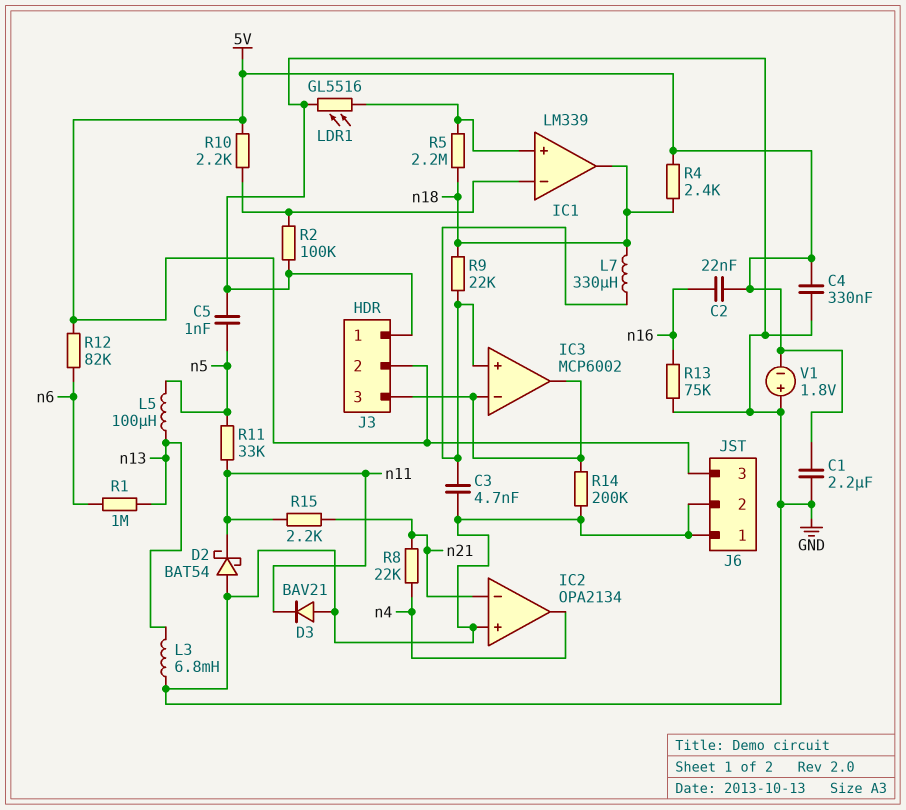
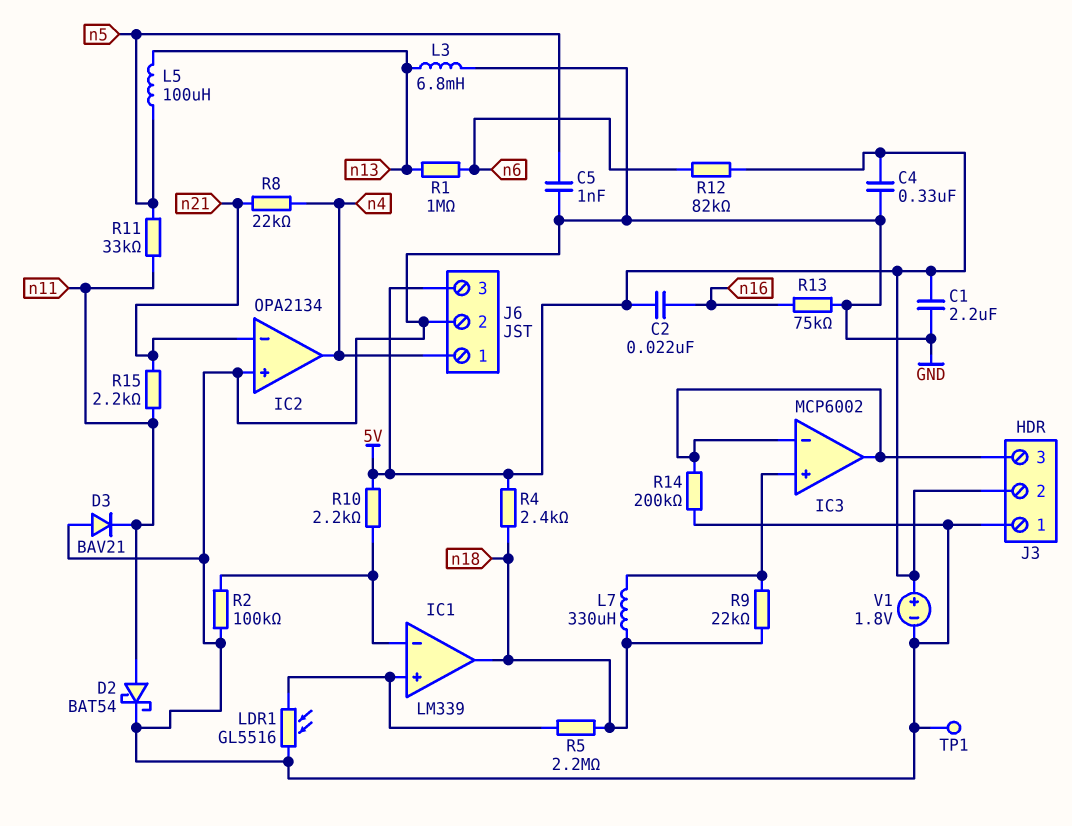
C3: 4.7nF (GND, IC3/in+) -> none
D2: schottky BAT54 (A GND, K n11) -> schottky BAT54 (A n11, K GND)
J6 pin 1: GND -> n4
TP1: none -> test point (GND)
V1: 1.8V (plus GND, minus 5V) -> 1.8V (plus 5V, minus GND)

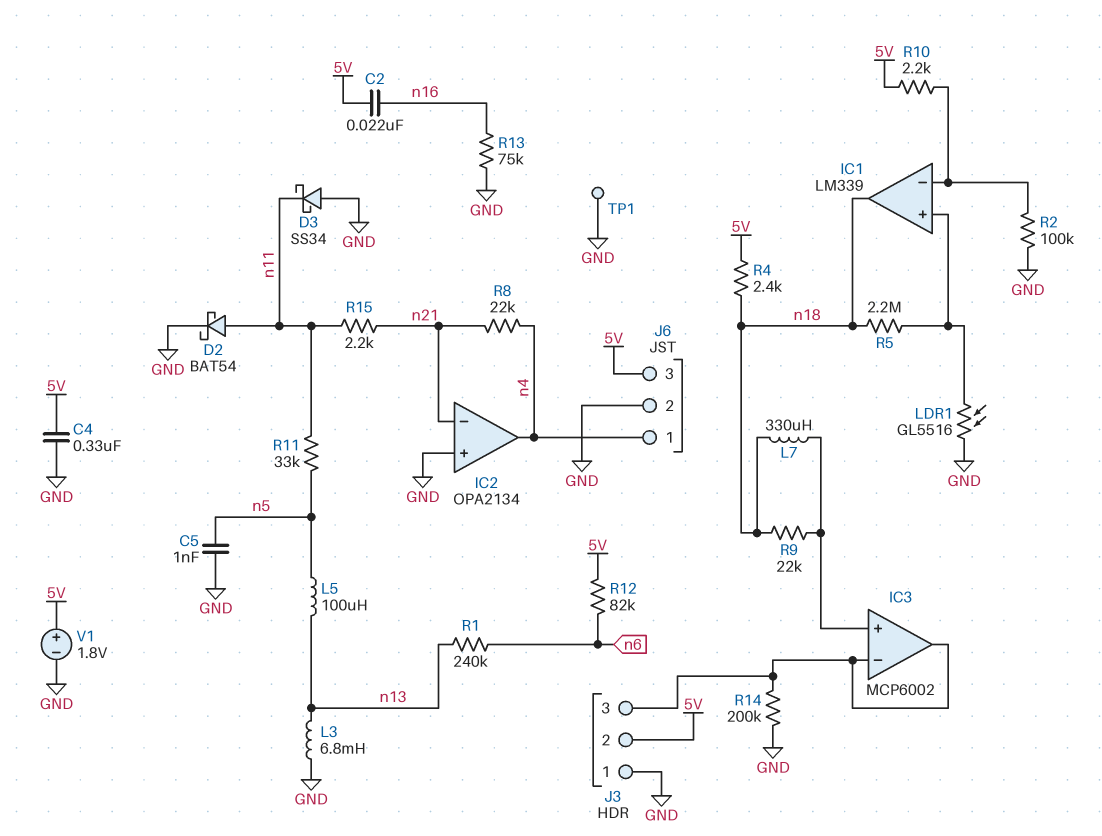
C1: 2.2uF (5V, GND) -> none
D3: diode BAV21 (A GND, K n11) -> schottky SS34 (A GND, K n11)
R1: 1M (n6, n13) -> 240k (n6, n13)

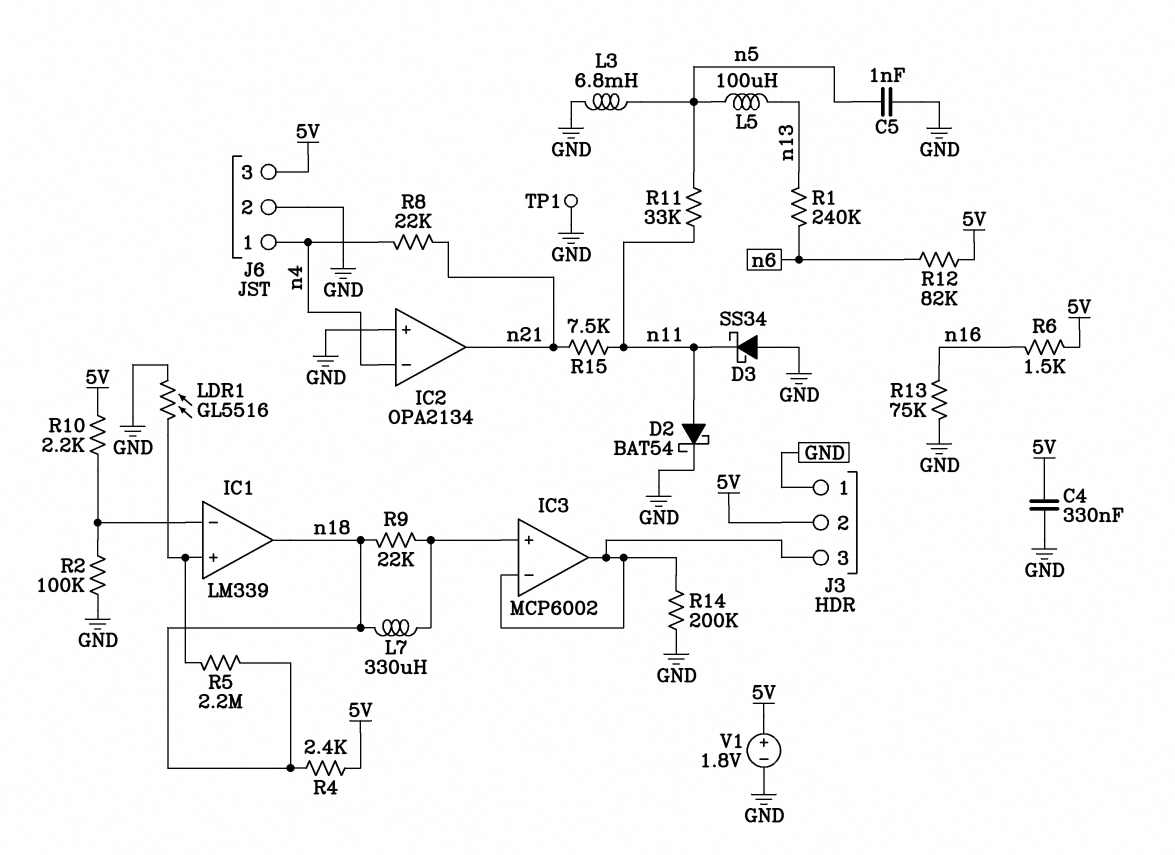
C2: 22nF (5V, n16) -> none
IC2 pin in-: n21 -> n4
IC2 pin out: n4 -> n21
L3: 6.8mH (GND, n13) -> 6.8mH (GND, n5)
R6: none -> 1.5k (5V, n16)
R15: 2.2k (n11, n21) -> 7.5k (n11, n21)

